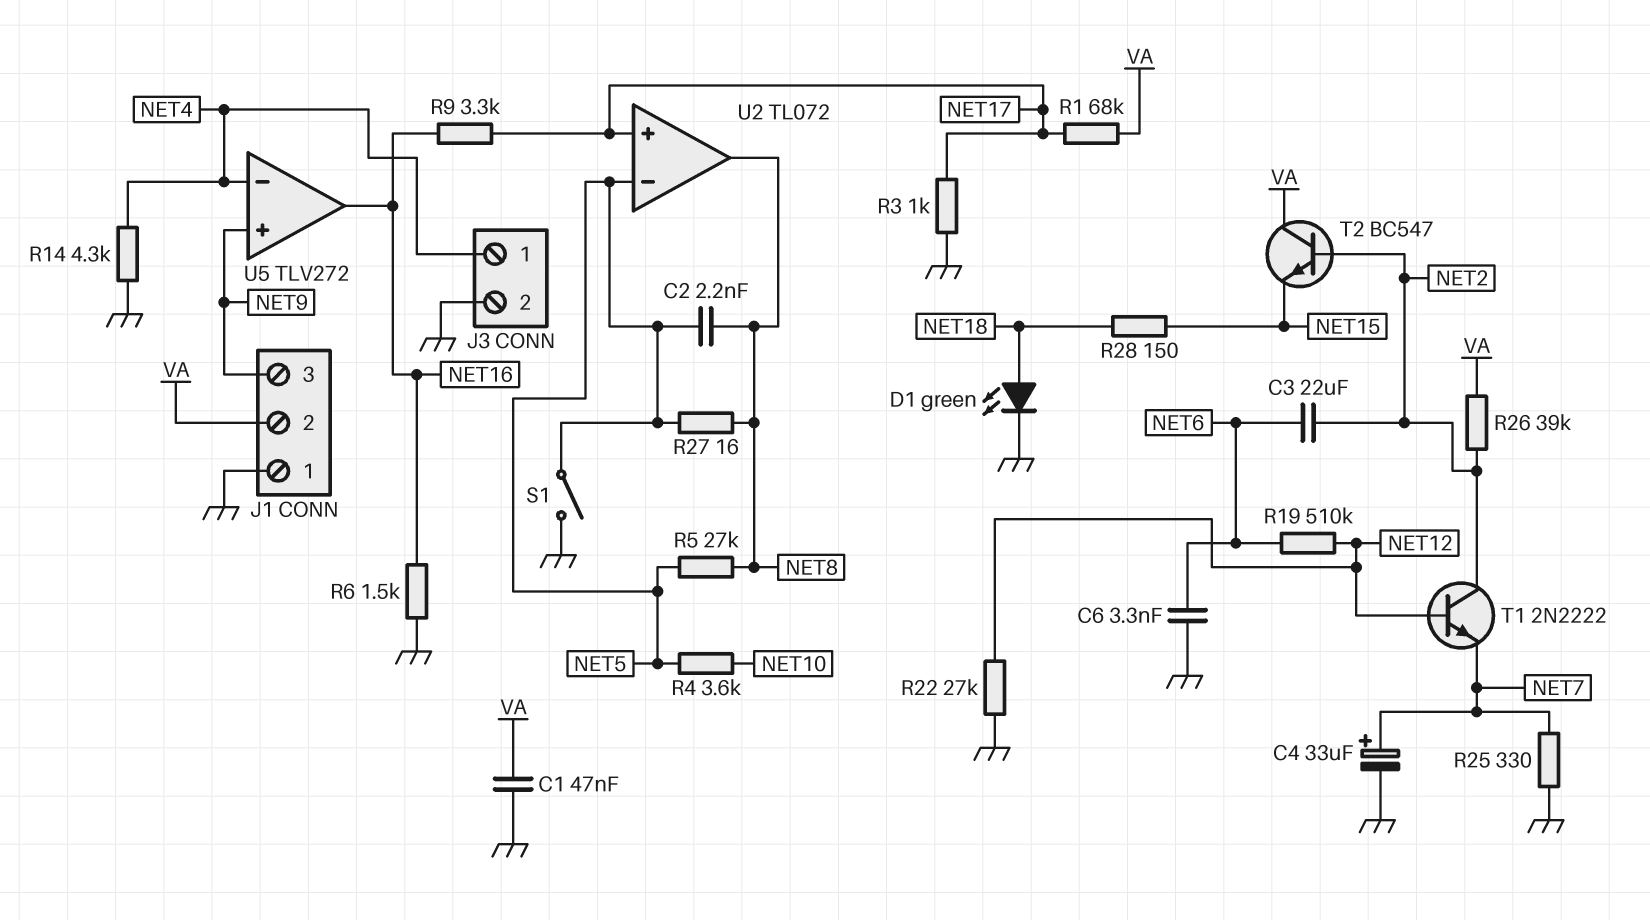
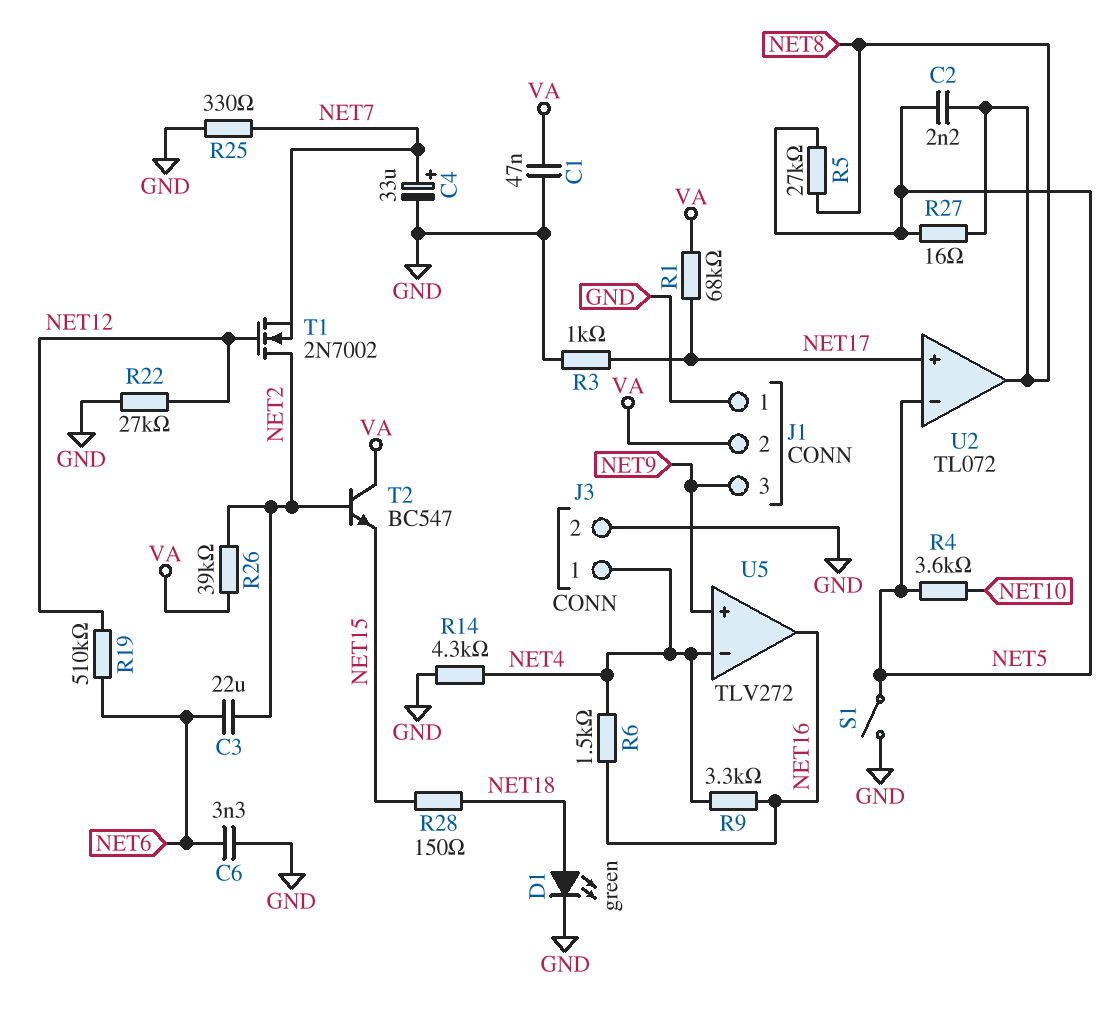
R6: 1.5k (GND, NET16) -> 1.5k (NET4, NET16)
R9: 3.3k (NET16, NET17) -> 3.3k (NET4, NET16)
T1: NPN 2N2222 (B NET12, C NET2, E NET7) -> NMOS 2N7002 (G NET12, D NET2, S NET7)

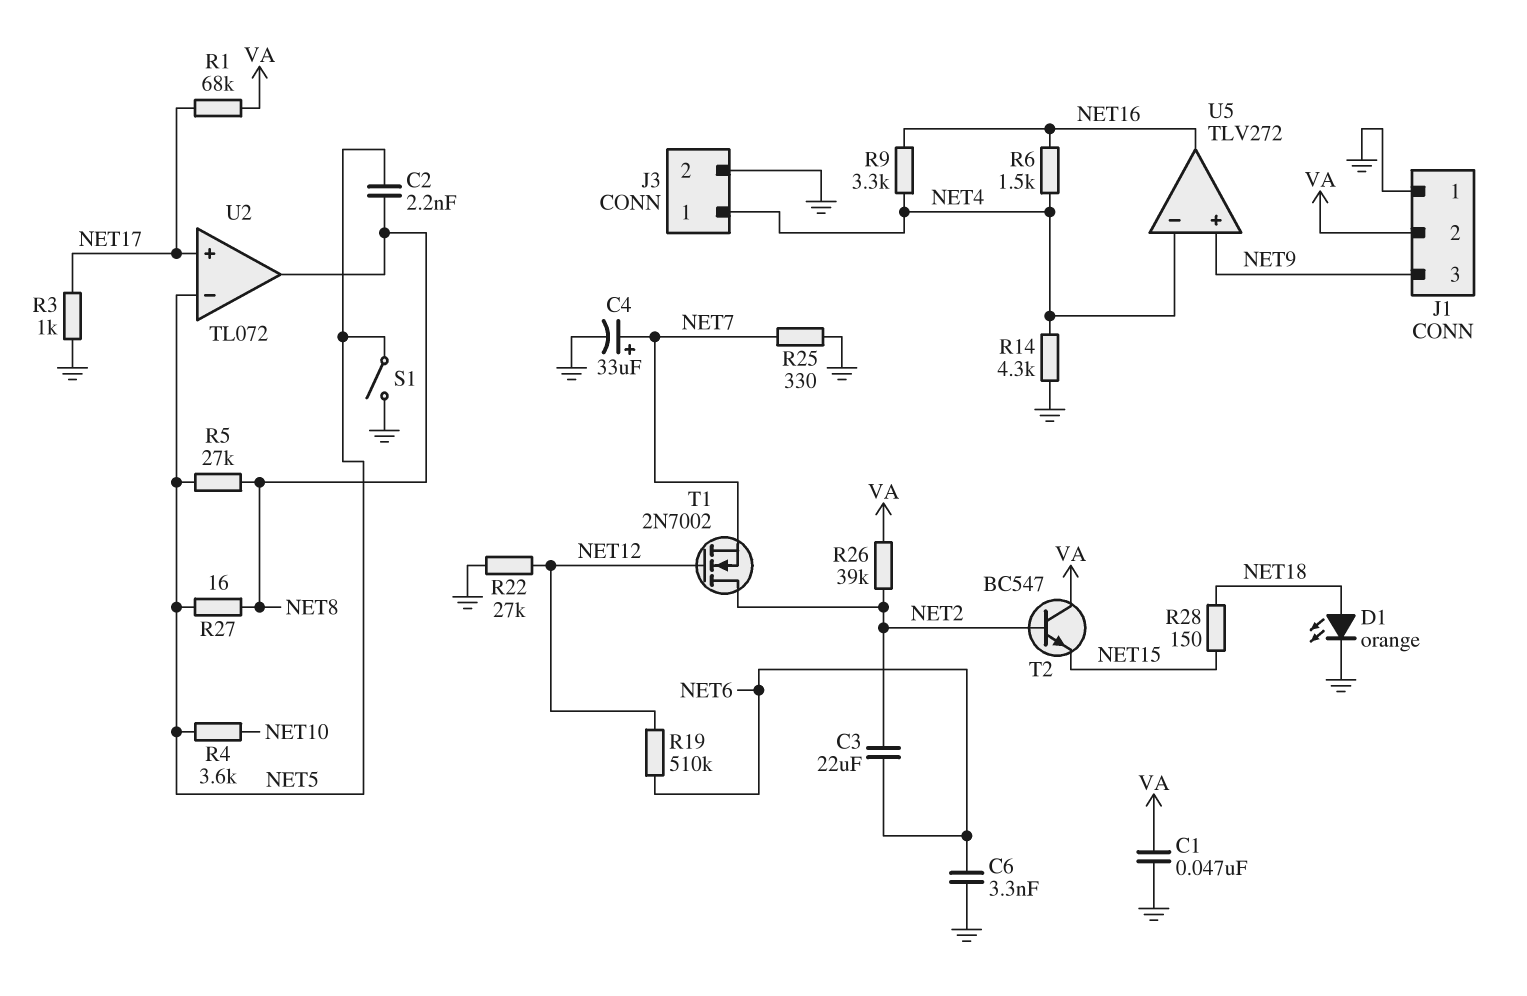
D1: LED green (A NET18, K GND) -> LED orange (A NET18, K GND)

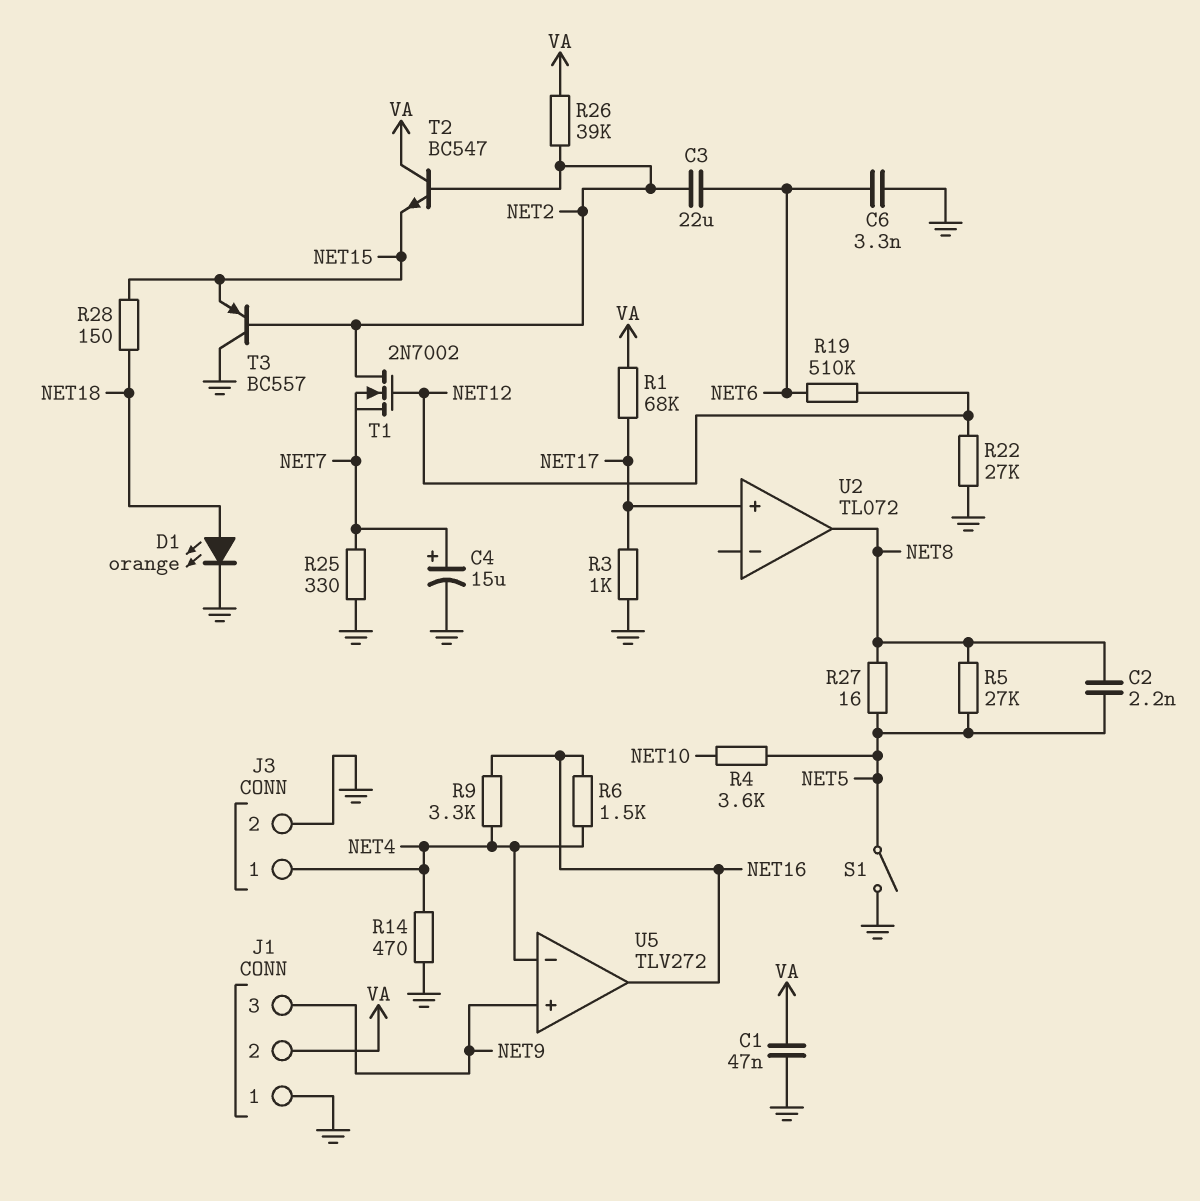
C4: 33uF (plus NET7, minus GND) -> 15uF (plus NET7, minus GND)
R14: 4.3k (GND, NET4) -> 470 (GND, NET4)
T3: none -> PNP BC557 (B NET2, C GND, E NET15)
U2 pin in-: NET5 -> none

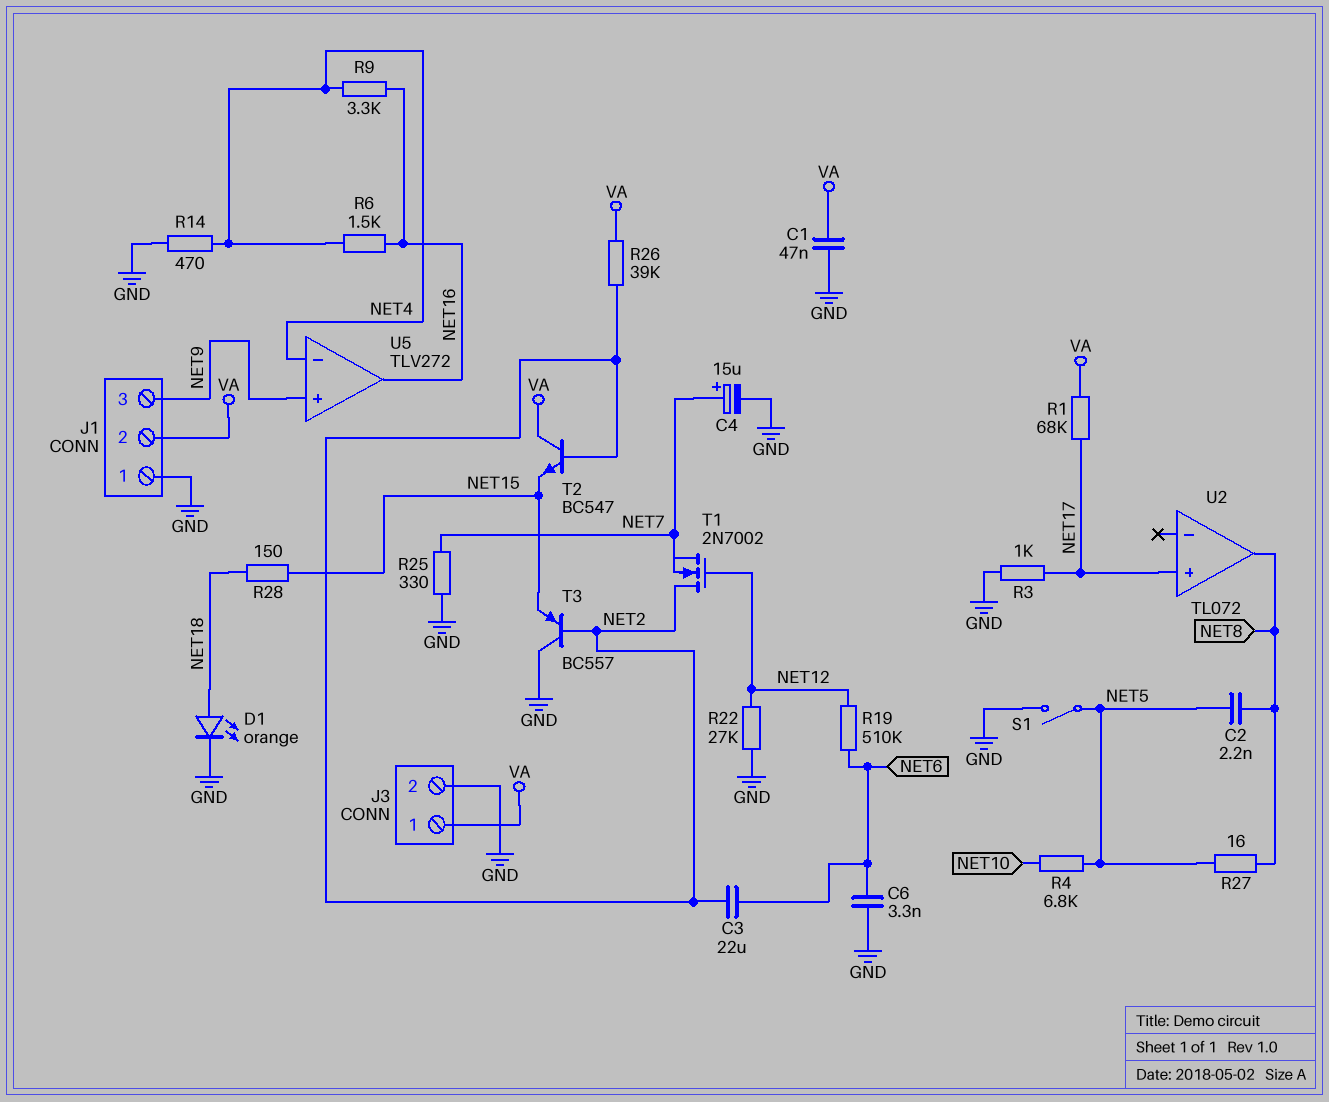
J3 pin 1: NET4 -> VA
R4: 3.6k (NET5, NET10) -> 6.8k (NET5, NET10)
R5: 27k (NET5, NET8) -> none

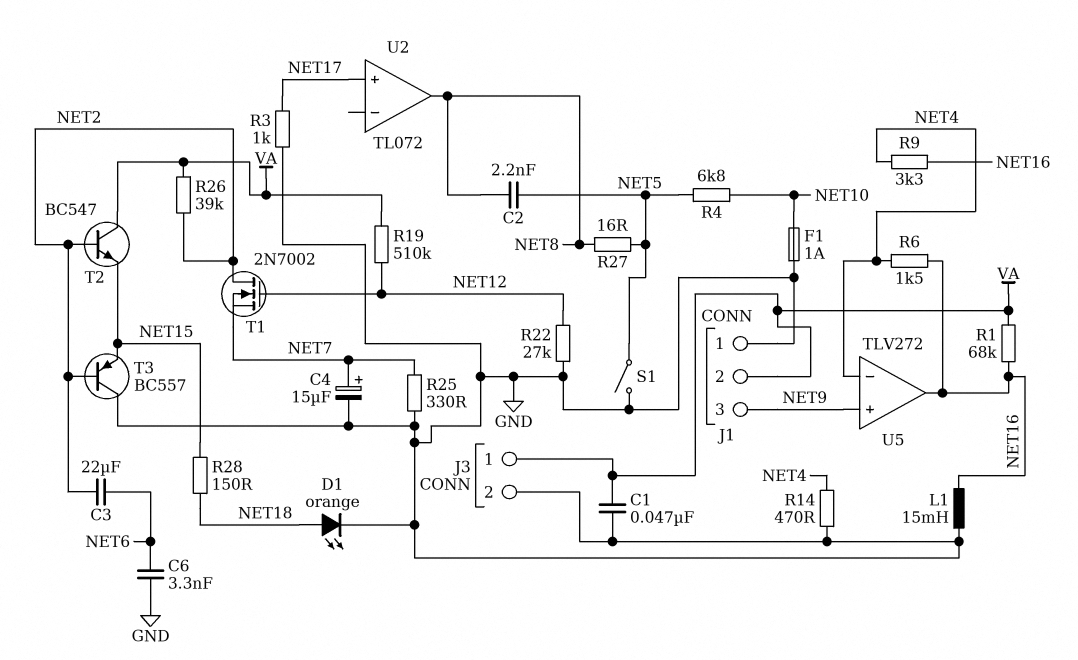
F1: none -> 1A (GND, NET10)
L1: none -> 15mH (GND, NET16)
R1: 68k (NET17, VA) -> 68k (NET16, VA)
R19: 510k (NET6, NET12) -> 510k (NET12, VA)

